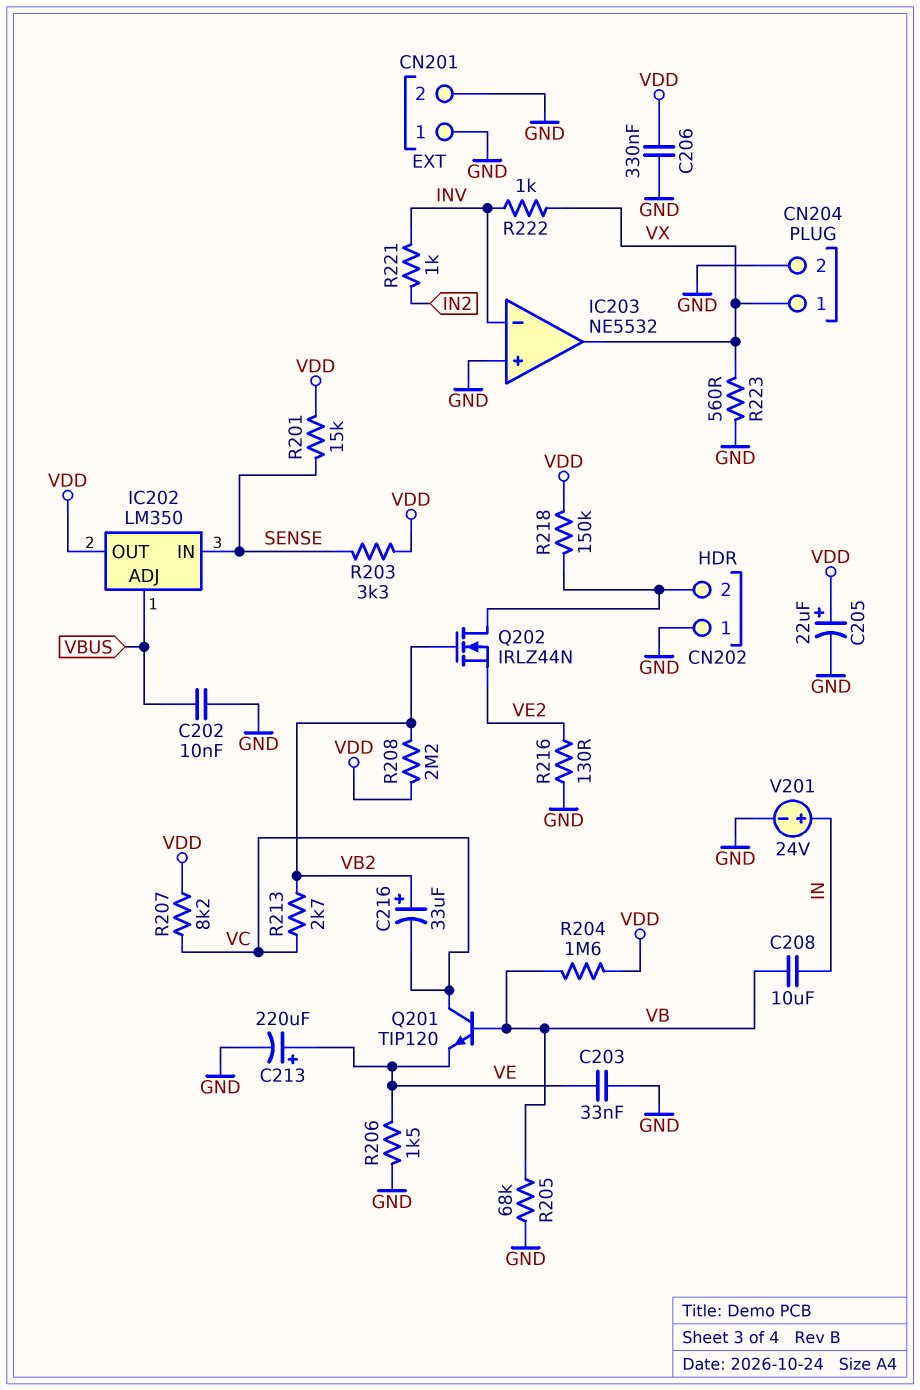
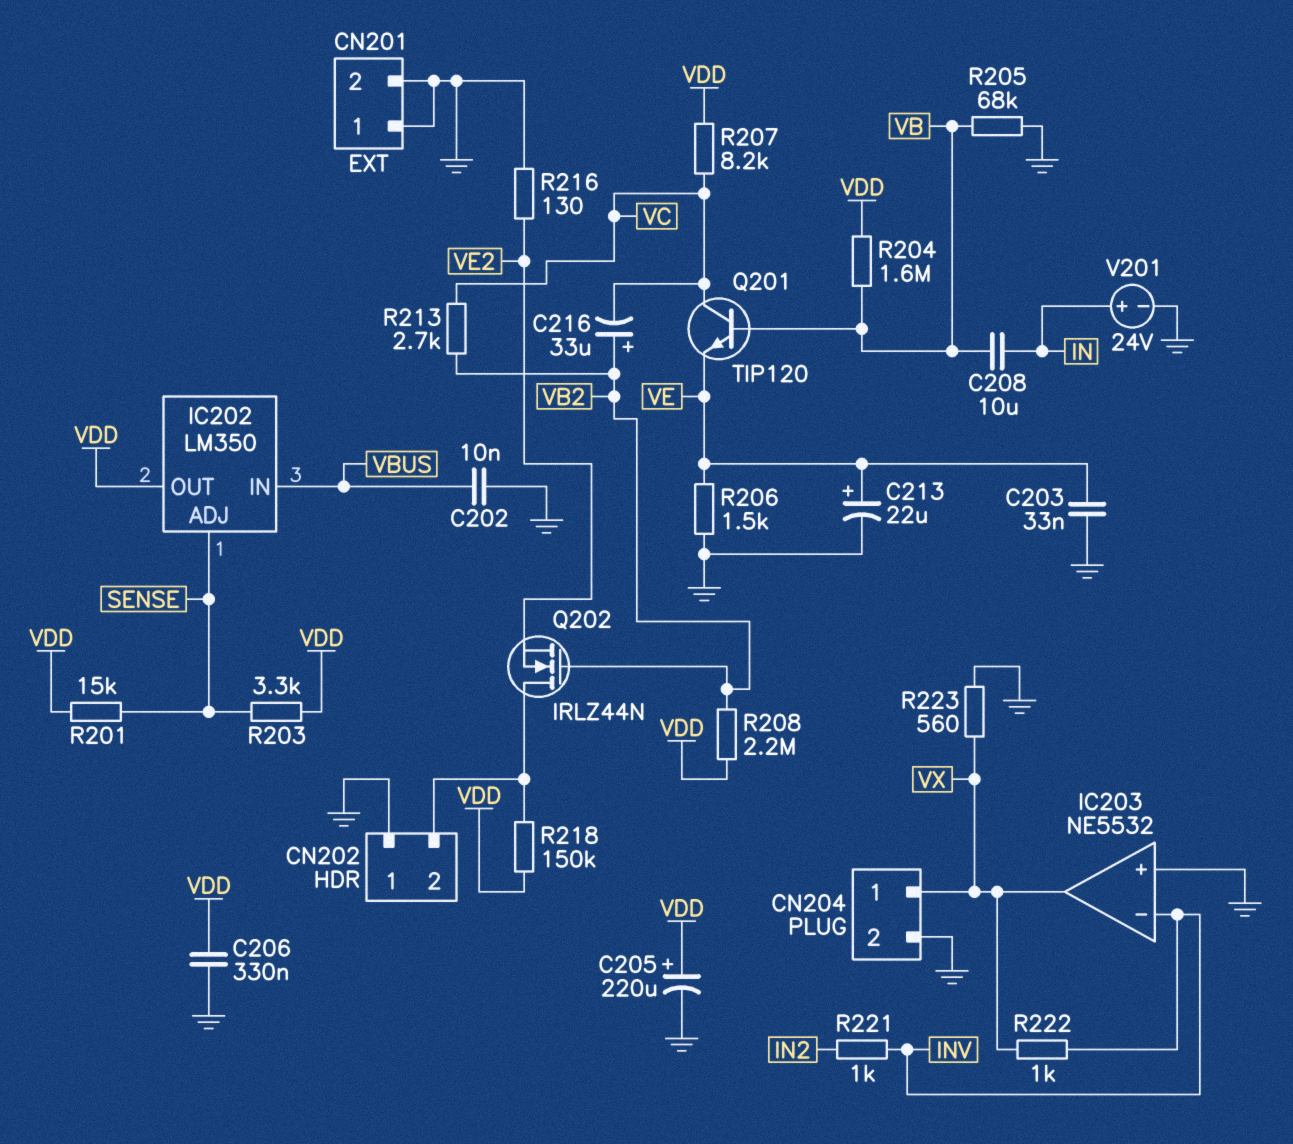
C205: 22uF (plus VDD, minus GND) -> 220uF (plus VDD, minus GND)
C213: 220uF (plus VE, minus GND) -> 22uF (plus VE, minus GND)
IC202 pin ADJ: VBUS -> SENSE
IC202 pin IN: SENSE -> VBUS

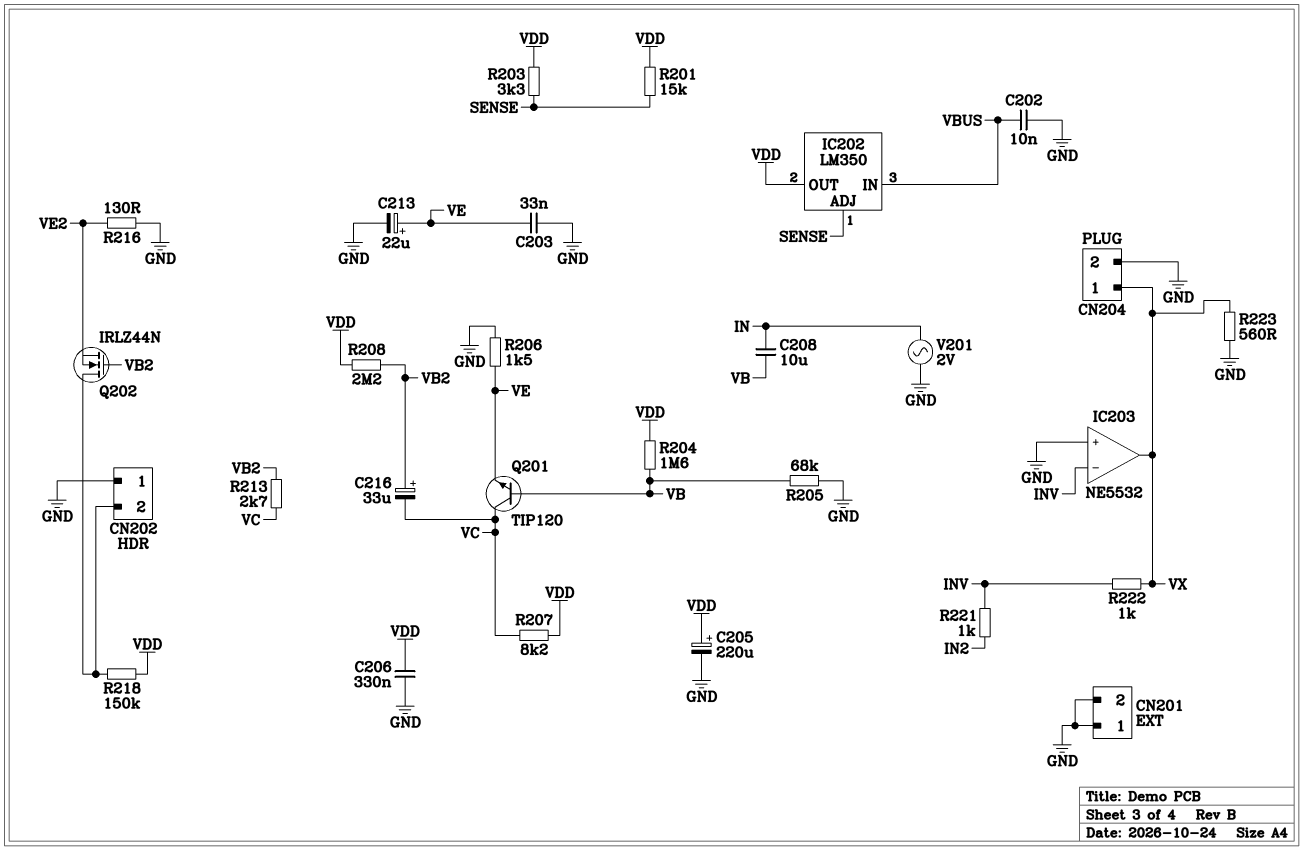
V201: 24V (plus IN, minus GND) -> AC 2V (GND, IN)

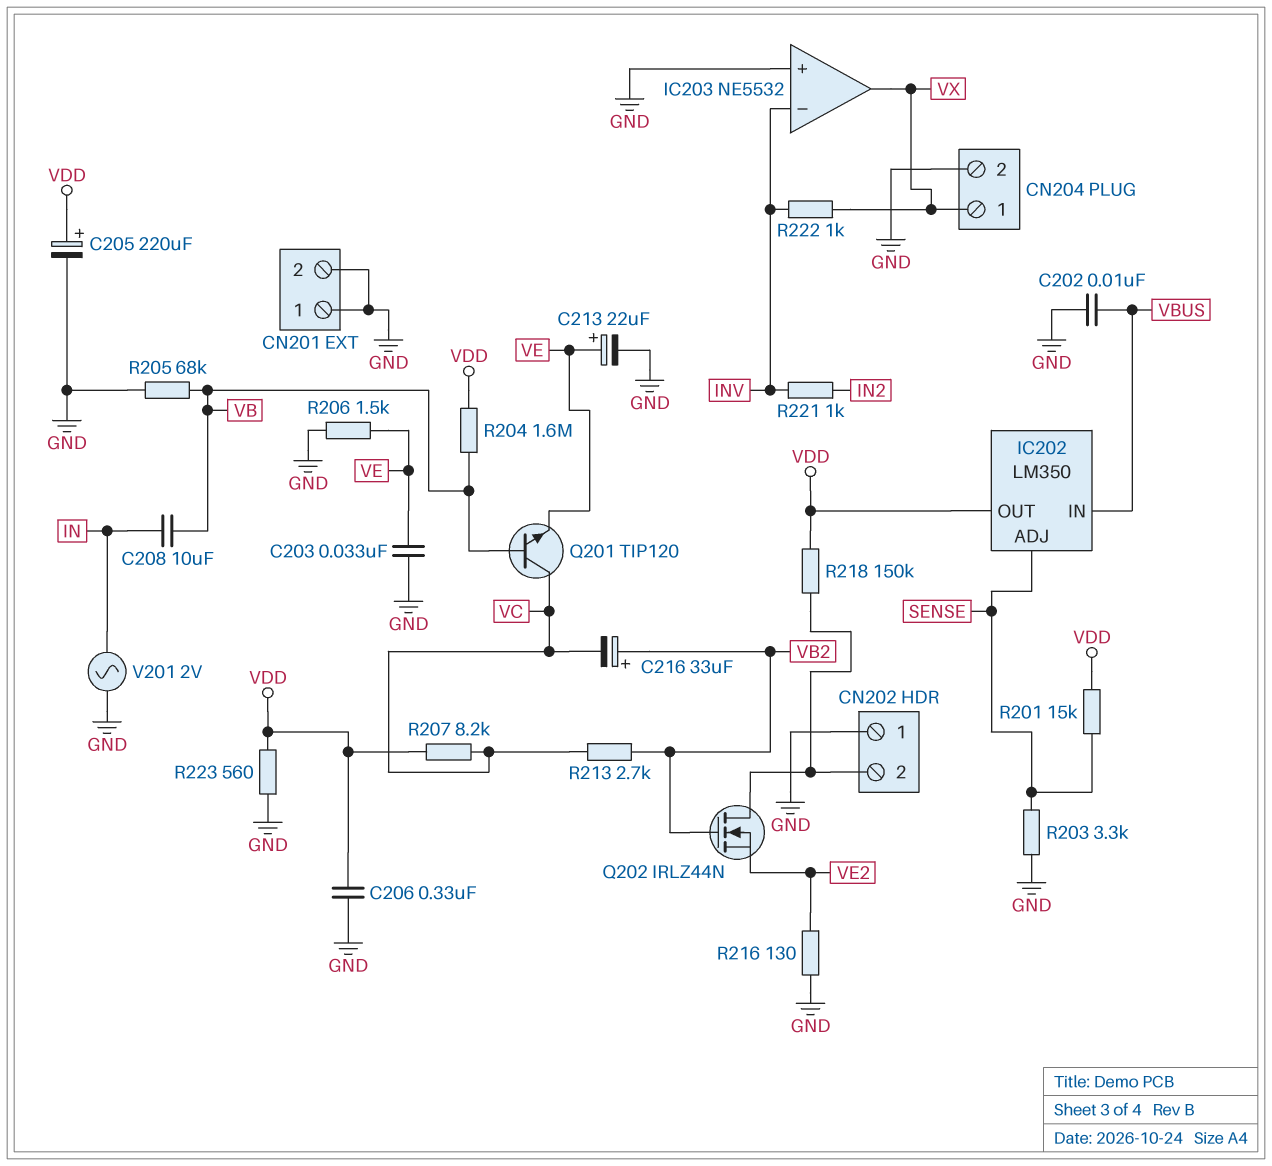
R203: 3.3k (SENSE, VDD) -> 3.3k (GND, SENSE)
R208: 2.2M (VB2, VDD) -> none
R223: 560 (GND, VX) -> 560 (GND, VDD)

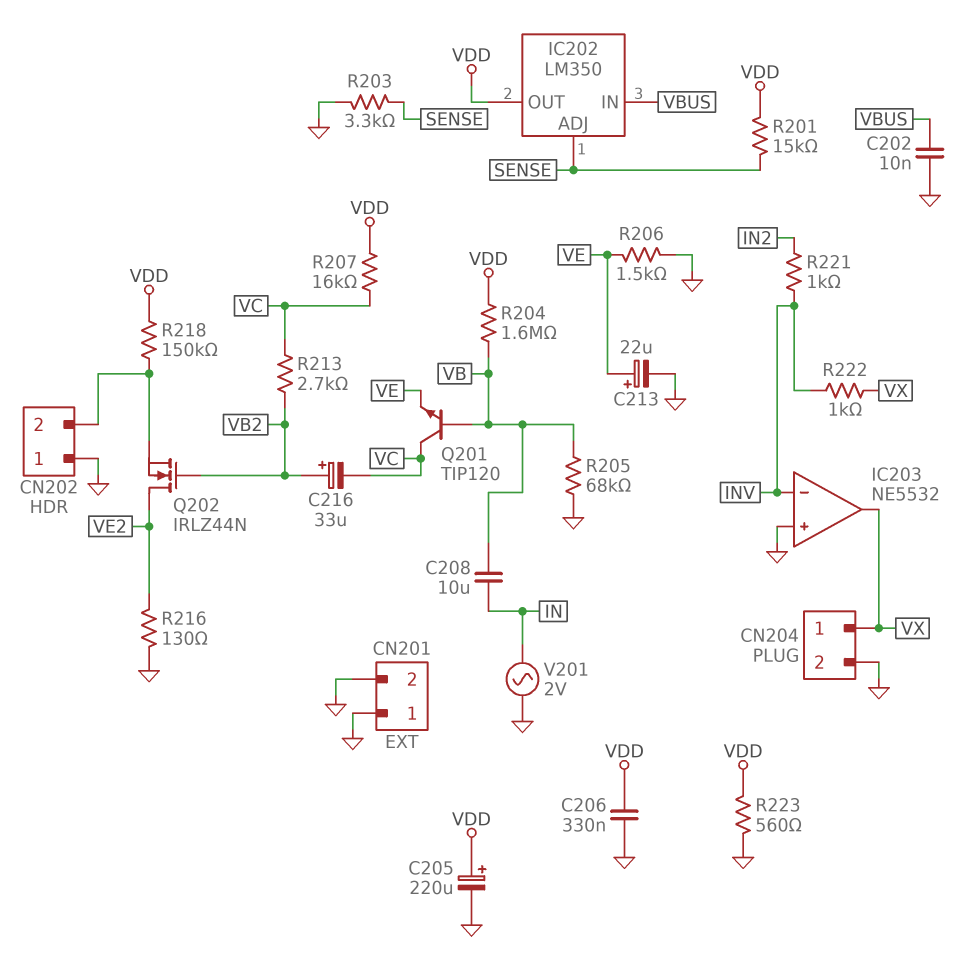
C203: 33nF (GND, VE) -> none
Q202: NMOS IRLZ44N (G VB2, D CN202/2, S VE2) -> NMOS IRLZ44N (G VB2, D VE2, S CN202/2)
R207: 8.2k (VC, VDD) -> 16k (VC, VDD)

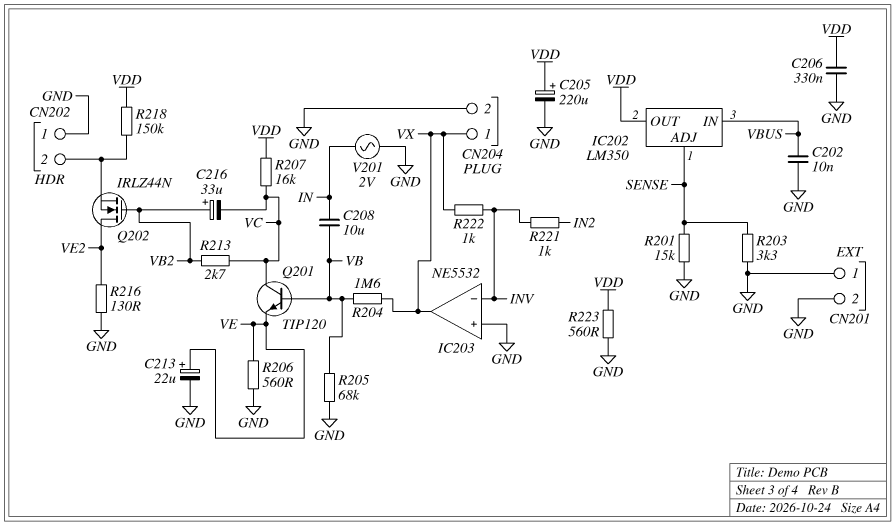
R201: 15k (SENSE, VDD) -> 15k (GND, SENSE)
R204: 1.6M (VB, VDD) -> 1.6M (VB, VX)
R206: 1.5k (GND, VE) -> 560 (GND, VE)

